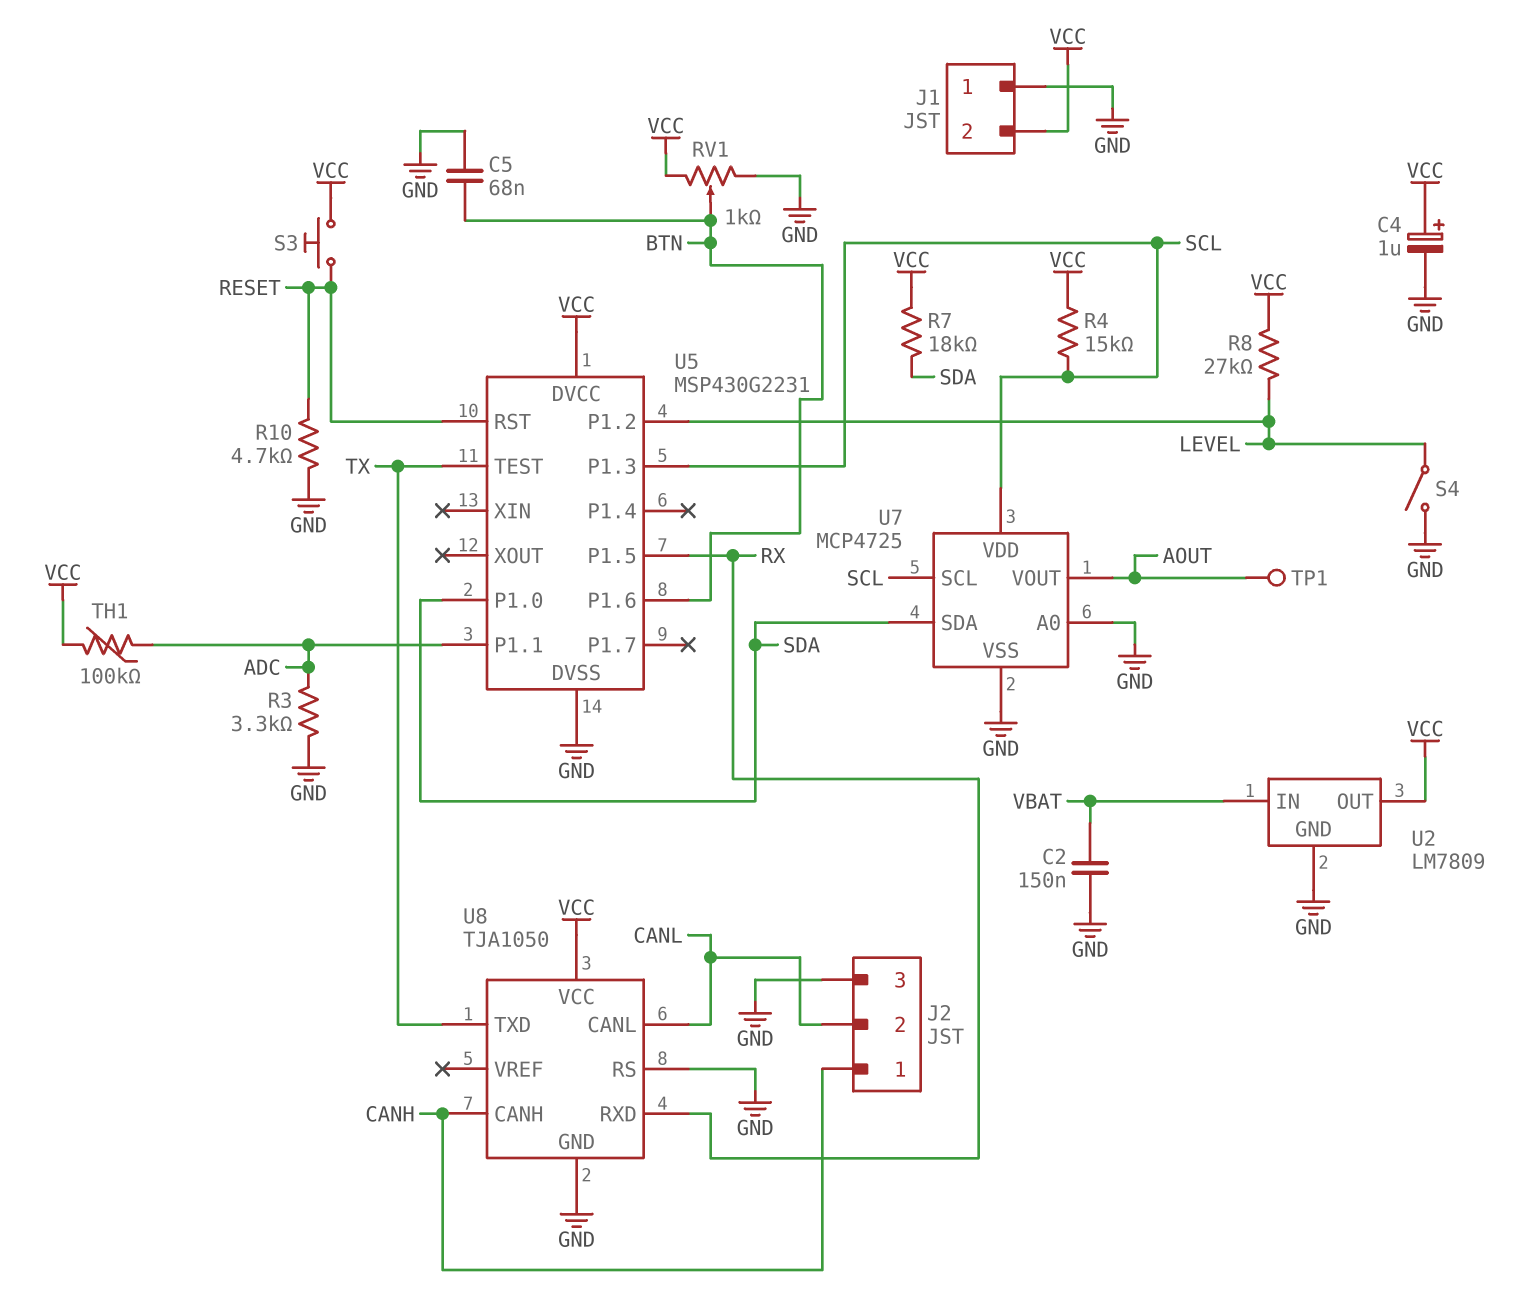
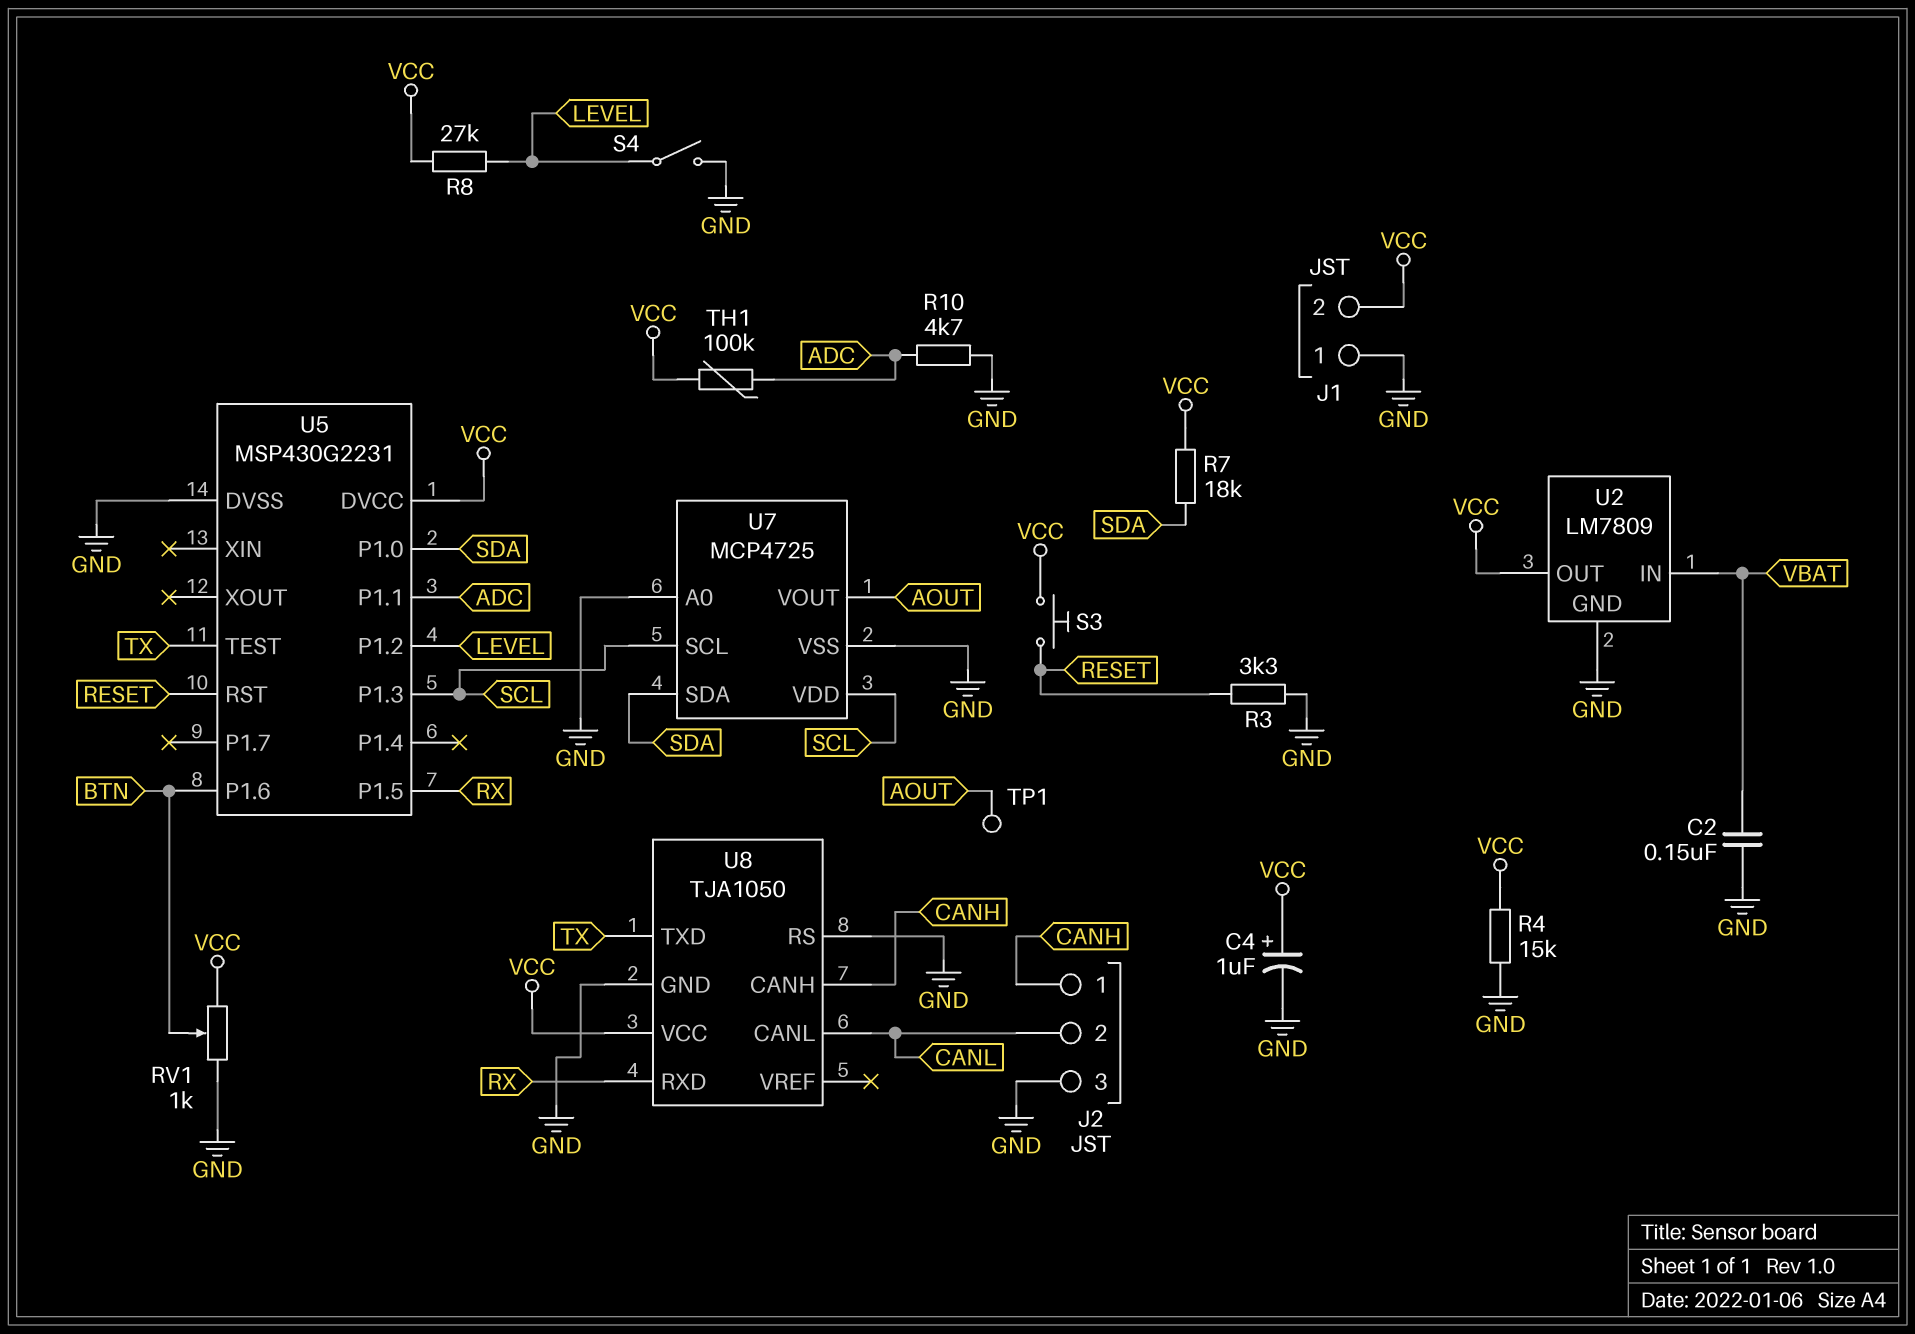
C5: 68nF (BTN, GND) -> none
R3: 3.3k (ADC, GND) -> 3.3k (GND, RESET)
R4: 15k (SCL, VCC) -> 15k (GND, VCC)
R10: 4.7k (GND, RESET) -> 4.7k (ADC, GND)

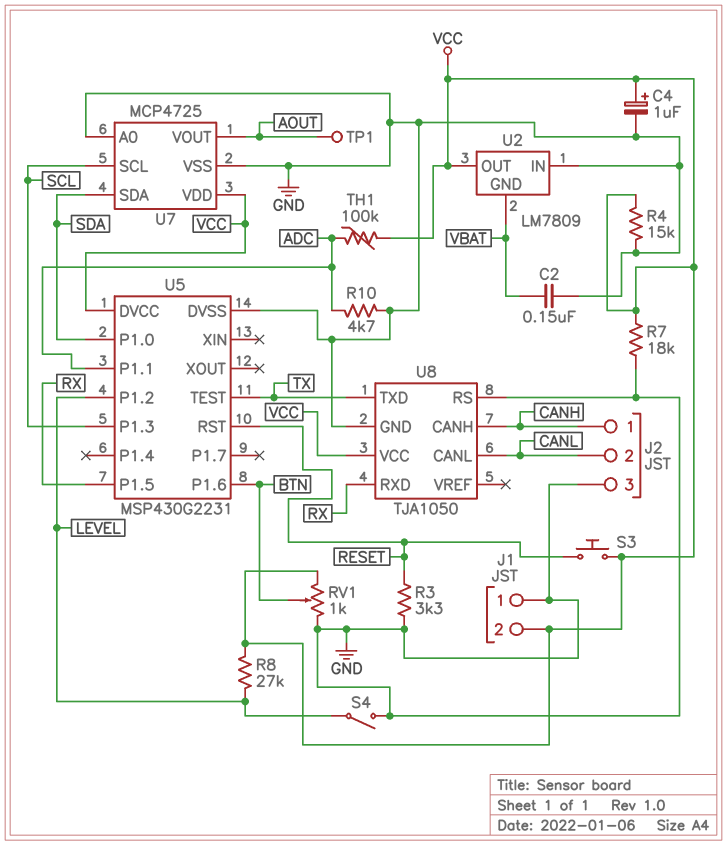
R7: 18k (SDA, VCC) -> 18k (GND, VCC)
U2 pin GND: GND -> VBAT
U2 pin IN: VBAT -> GND
U7 pin VDD: SCL -> VCC

